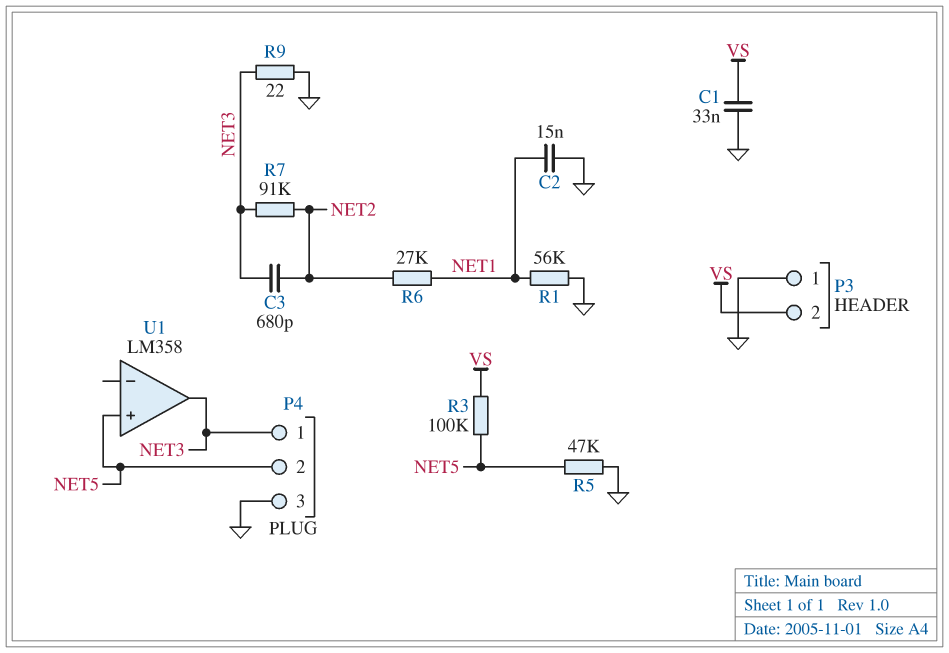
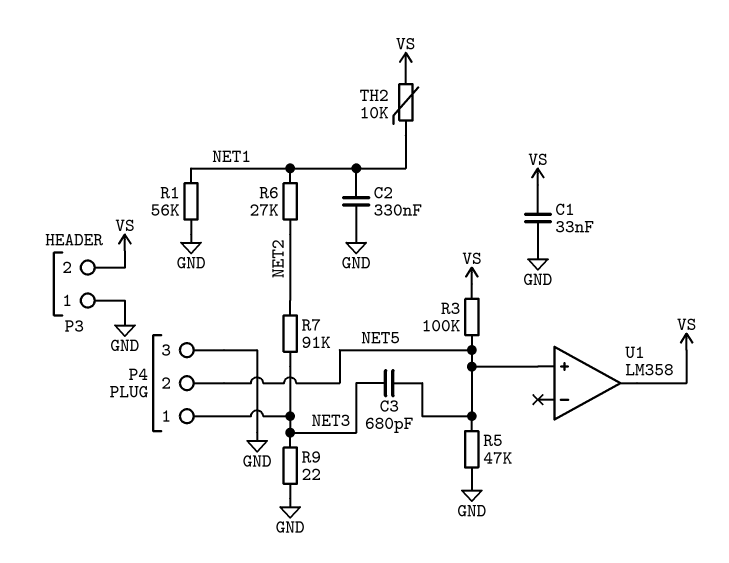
C2: 15nF (GND, NET1) -> 330nF (GND, NET1)
C3: 680pF (NET2, NET3) -> 680pF (NET3, NET5)
TH2: none -> 10k (NET1, VS)
U1 pin out: NET3 -> VS

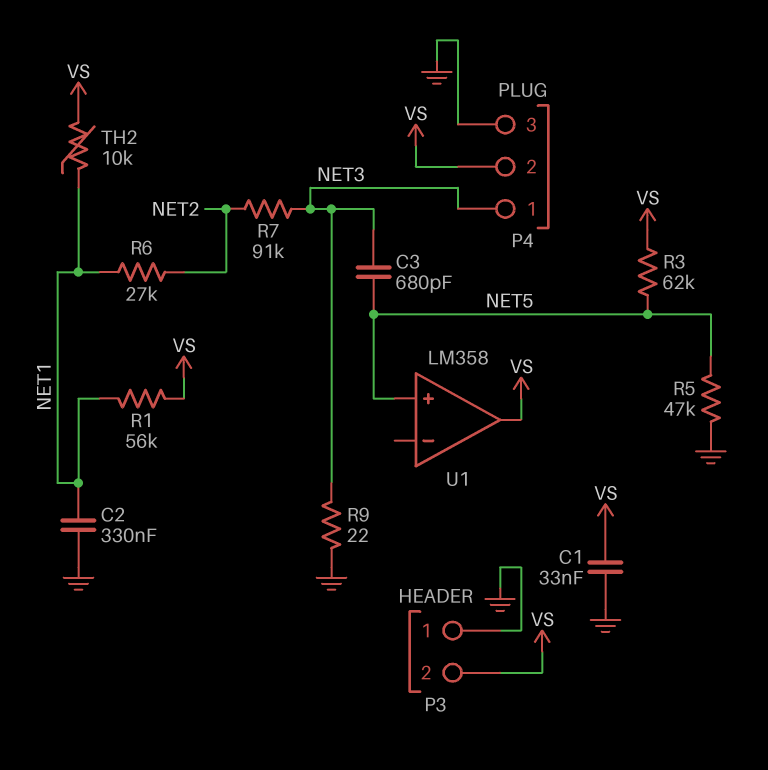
P4 pin 2: NET5 -> VS
R1: 56k (GND, NET1) -> 56k (NET1, VS)
R3: 100k (NET5, VS) -> 62k (NET5, VS)

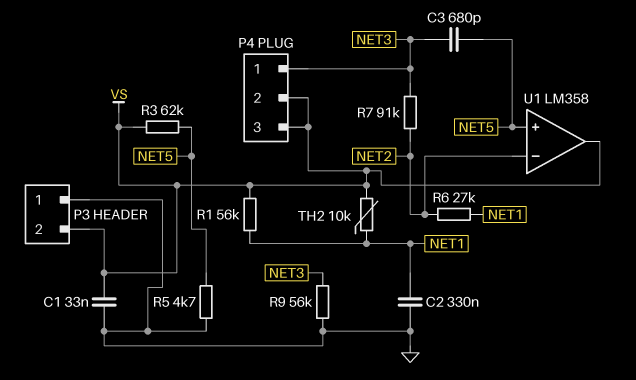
P4 pin 3: GND -> VS
R5: 47k (GND, NET5) -> 4.7k (GND, NET5)
R9: 22 (GND, NET3) -> 56k (GND, NET3)
U1 pin in-: none -> NET2

